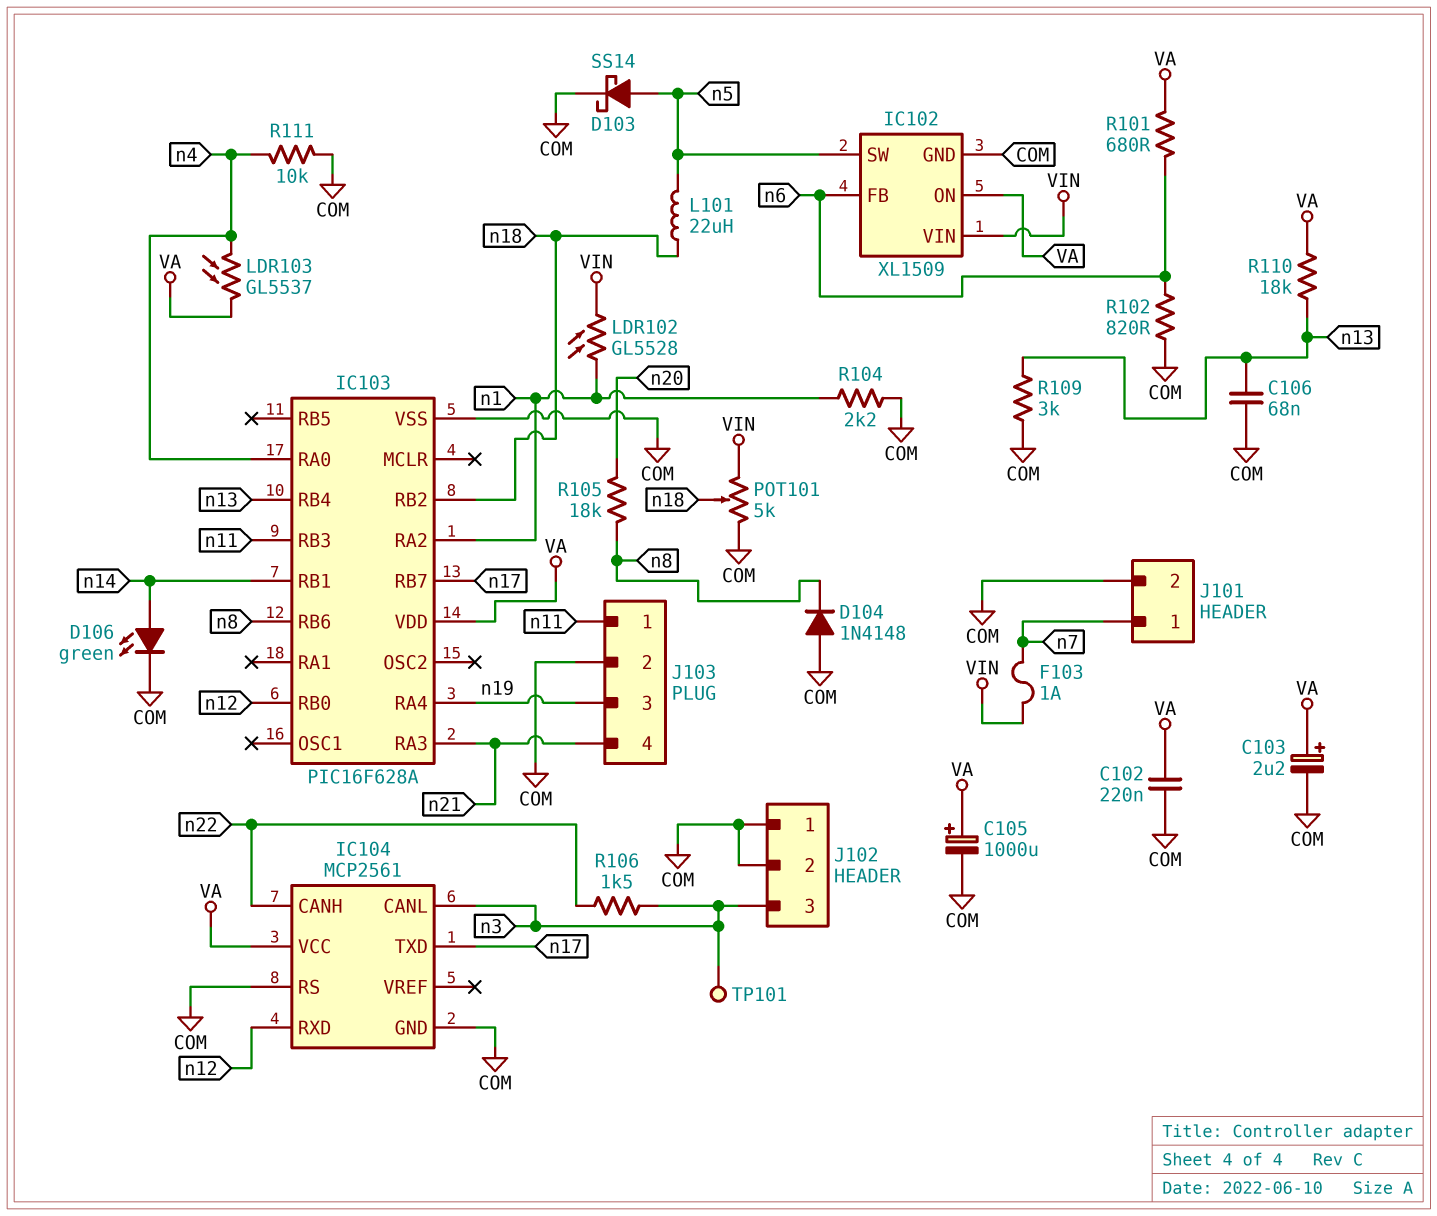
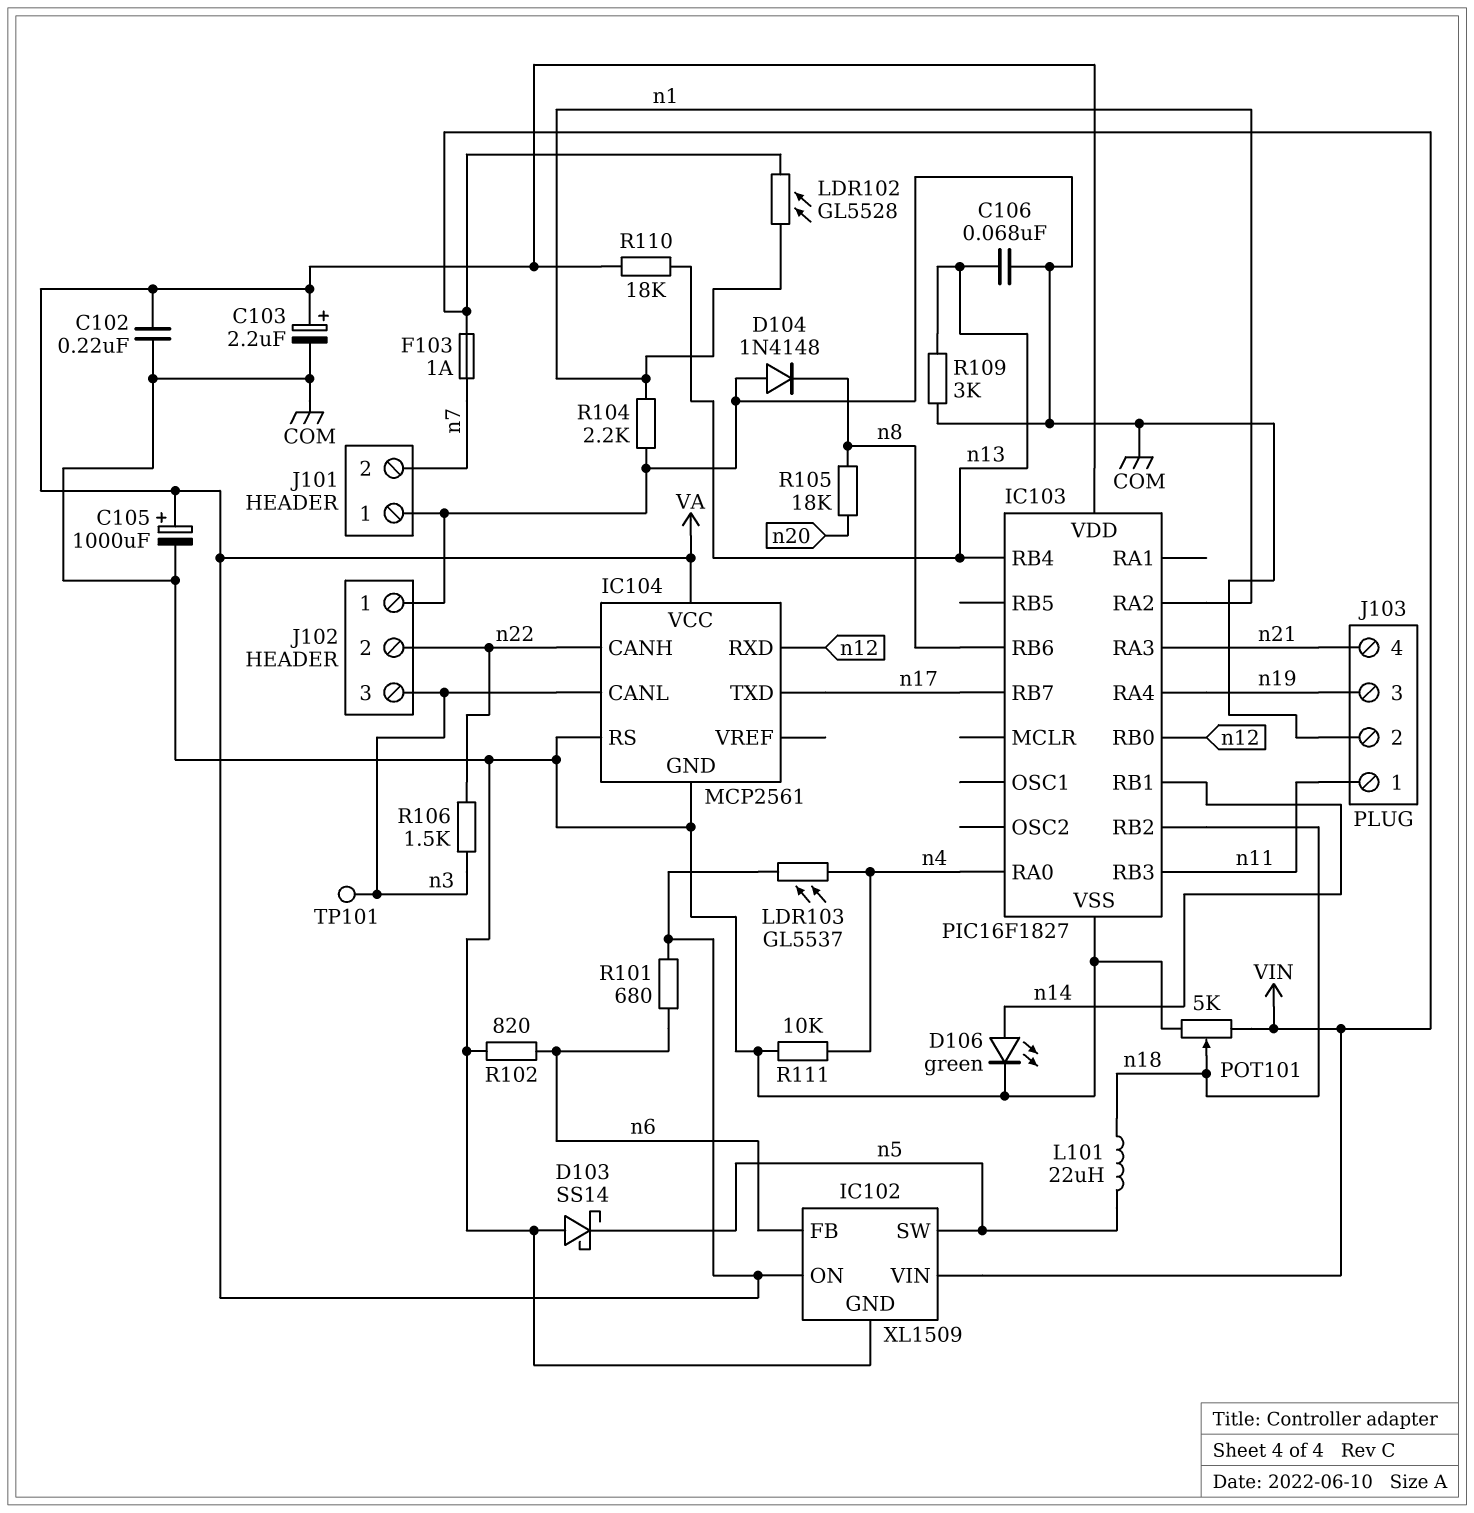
D103: schottky SS14 (A n5, K COM) -> schottky SS14 (A COM, K n5)
IC103: PIC16F628A -> PIC16F1827
J101 pin 1: n7 -> COM
J101 pin 2: COM -> n7
J102 pin 2: COM -> n22

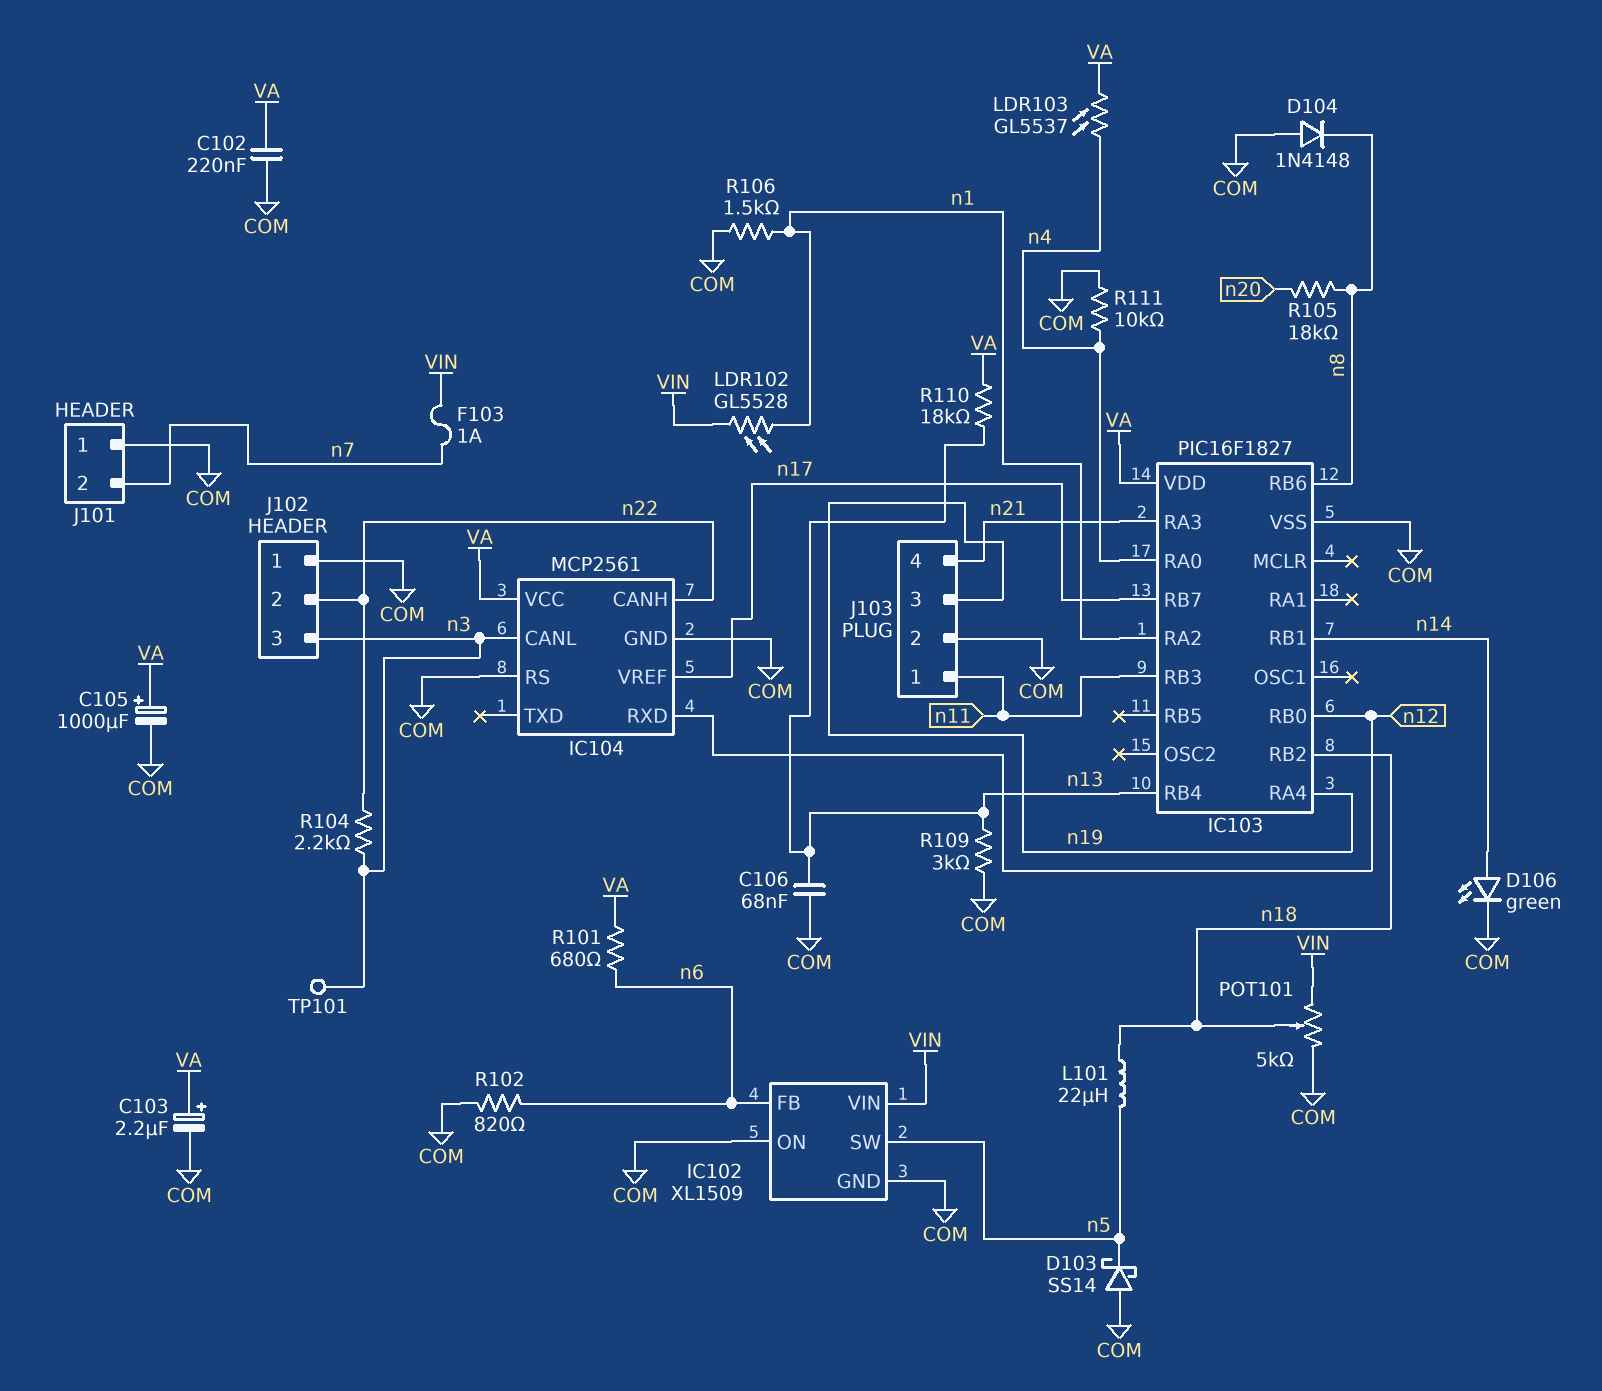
IC102 pin ON: VA -> COM
IC104 pin TXD: n17 -> none
IC104 pin VREF: none -> n17
R104: 2.2k (COM, n1) -> 2.2k (n3, n22)
R106: 1.5k (n3, n22) -> 1.5k (COM, n1)

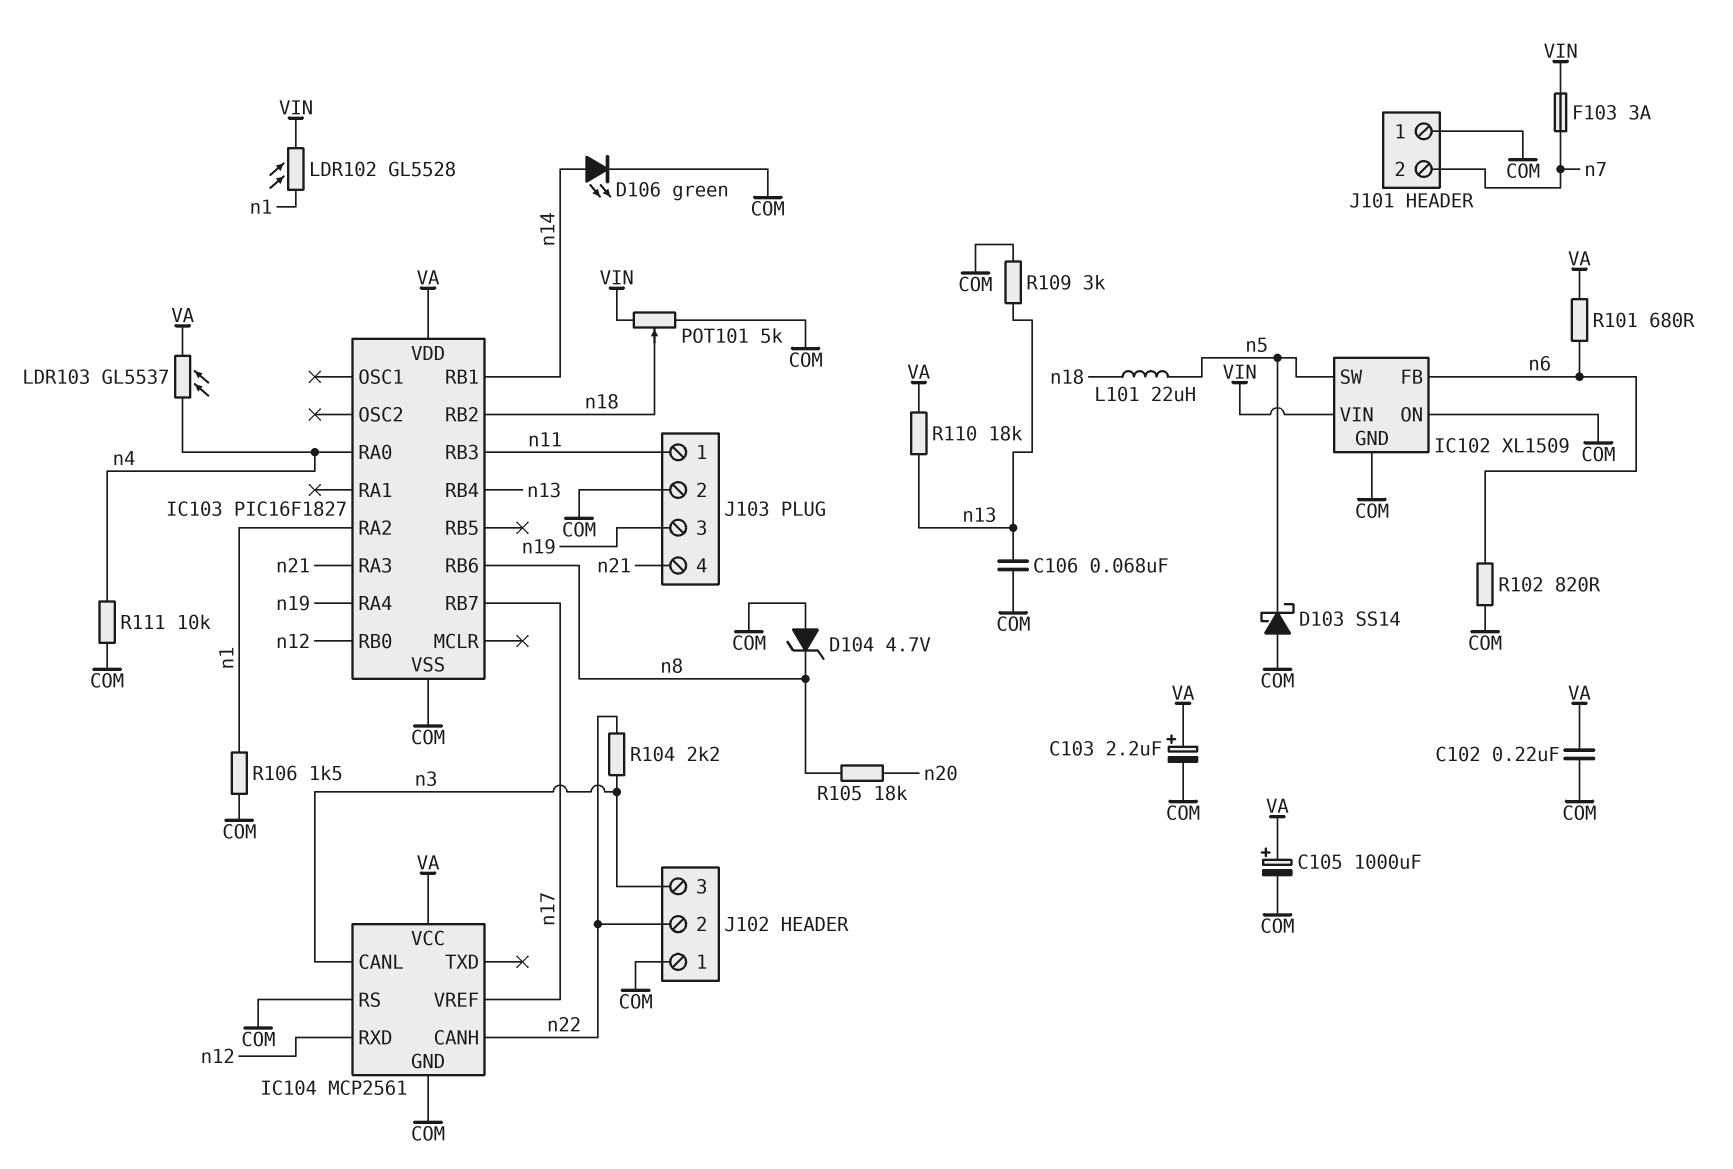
D104: diode 1N4148 (A COM, K n8) -> zener 4.7V (A COM, K n8)
F103: 1A (VIN, n7) -> 3A (VIN, n7)
TP101: test point (n3) -> none

